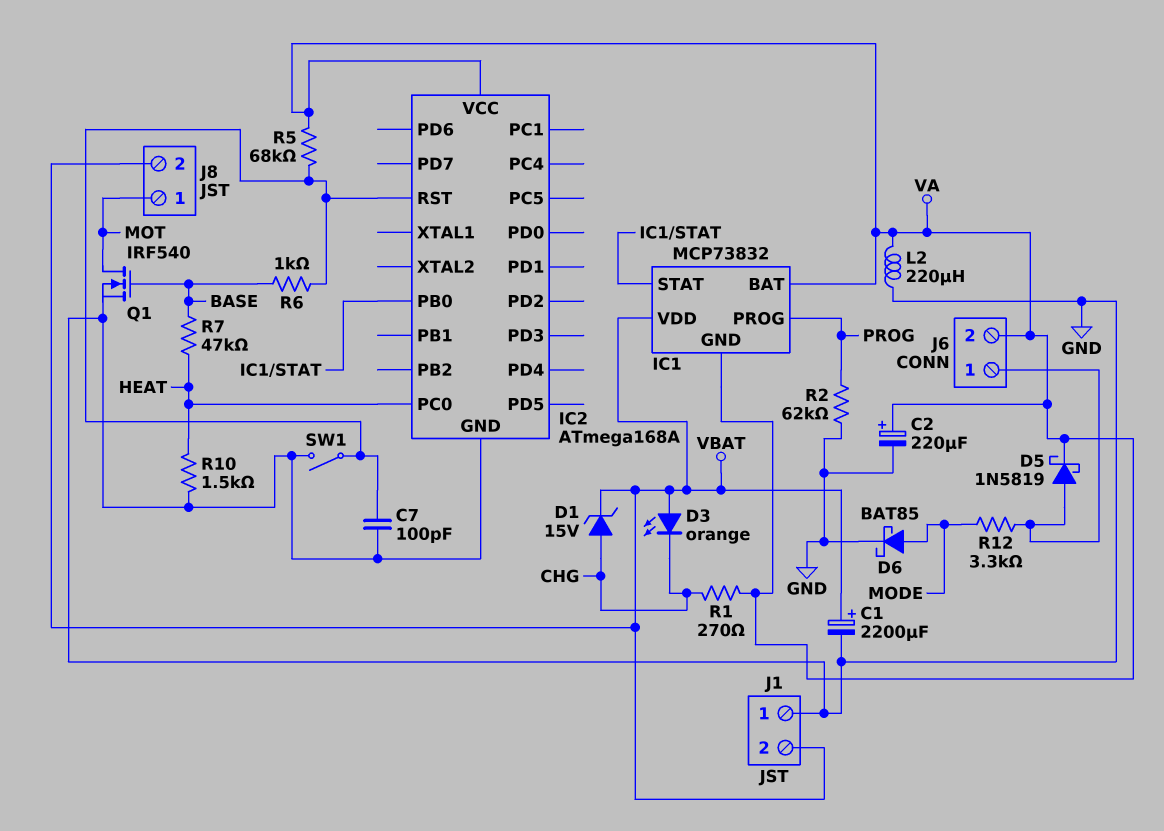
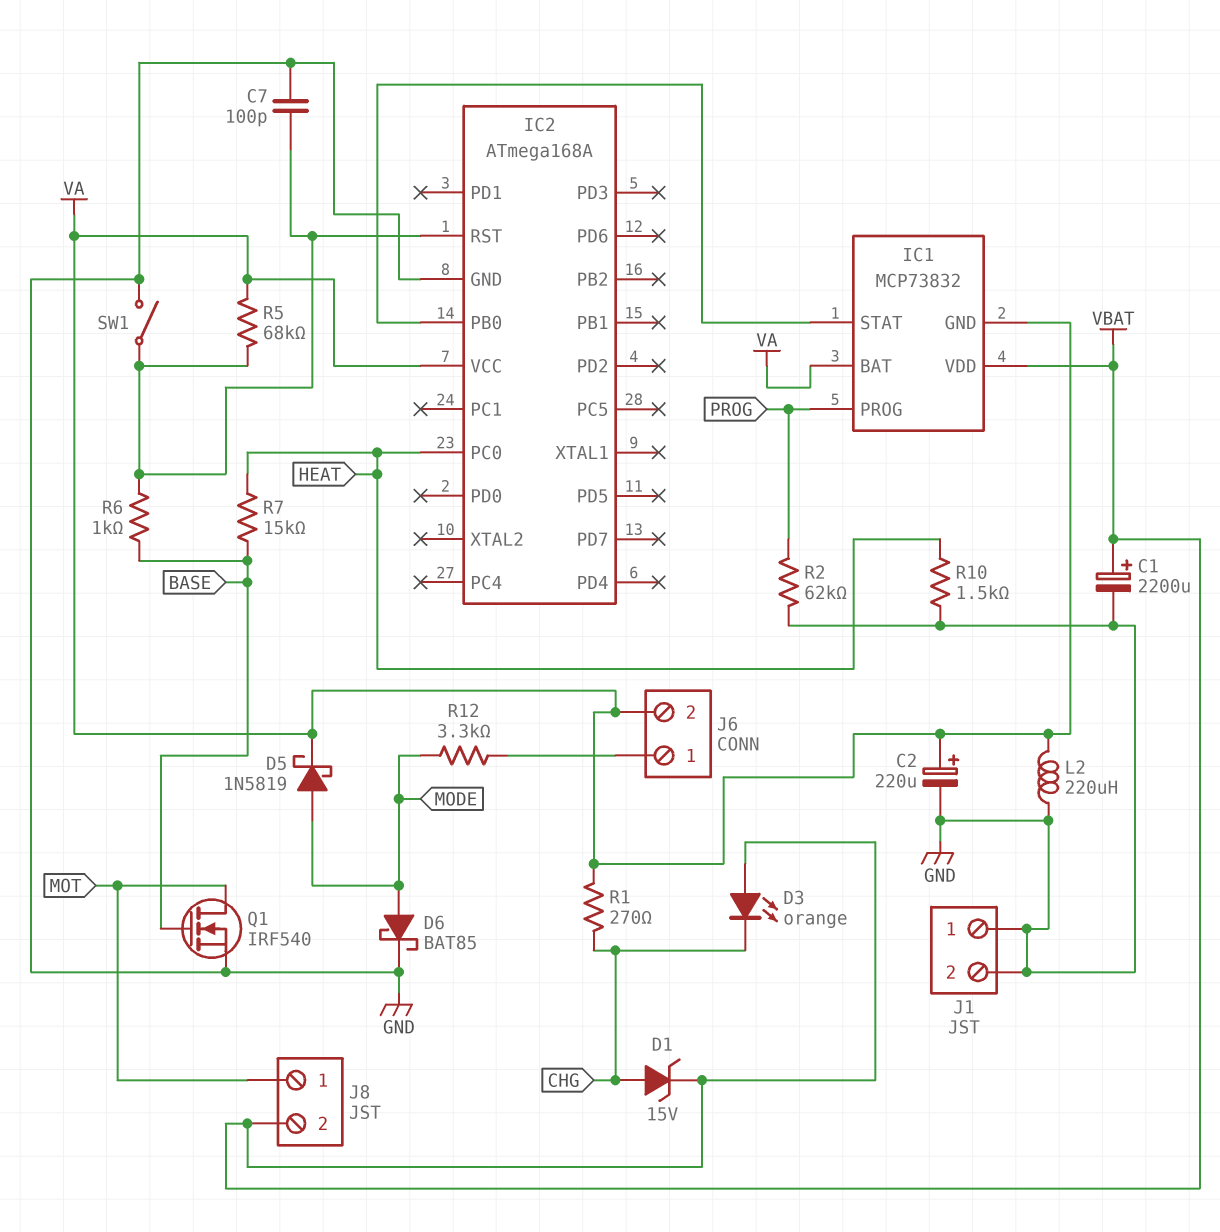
D5: schottky 1N5819 (A J6/1, K VA) -> schottky 1N5819 (A MODE, K VA)
J1 pin 2: VBAT -> GND
R7: 47k (BASE, HEAT) -> 15k (BASE, HEAT)

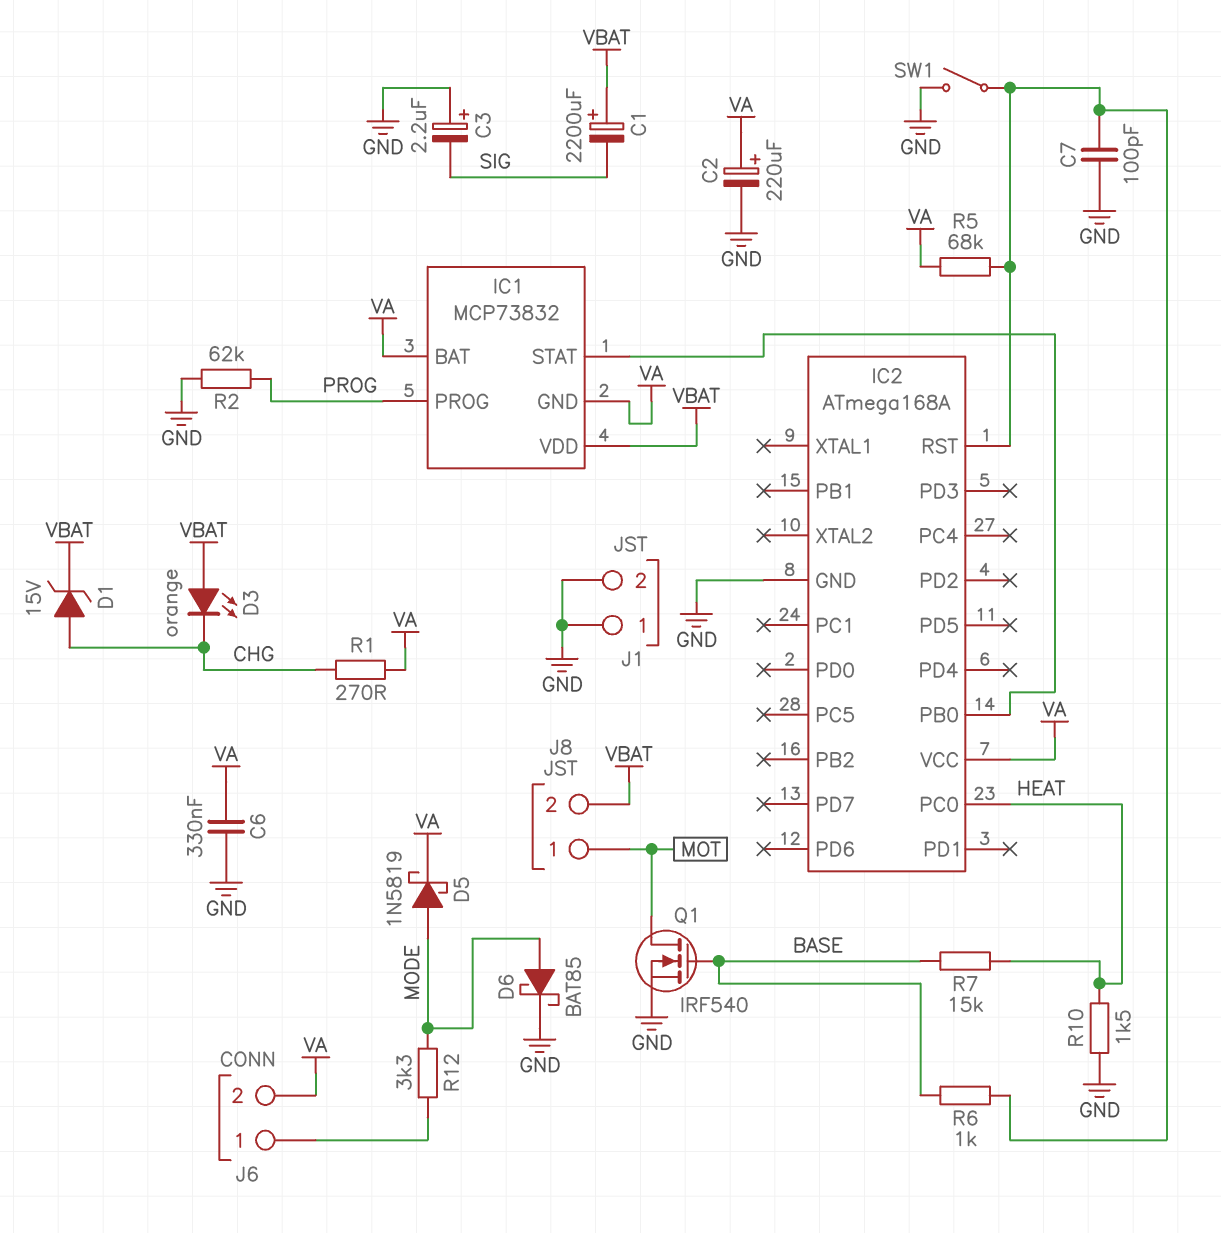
C1: 2200uF (plus VBAT, minus GND) -> 2200uF (plus VBAT, minus SIG)
C3: none -> 2.2uF (plus GND, minus SIG)
C6: none -> 330nF (GND, VA)
L2: 220uH (GND, VA) -> none

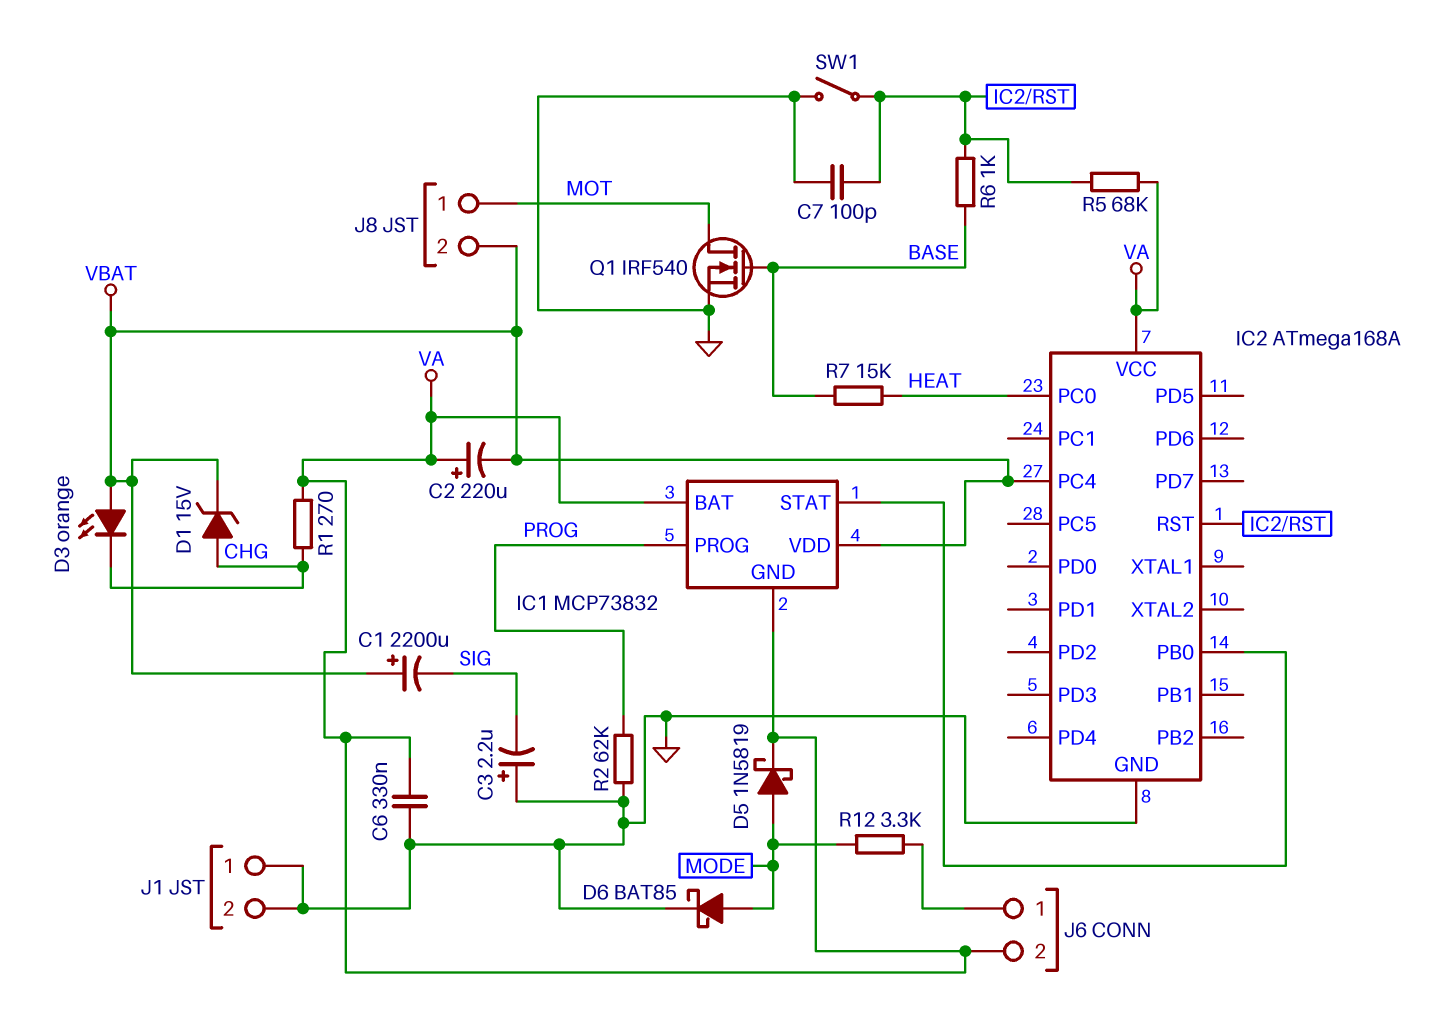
C2: 220uF (plus VA, minus GND) -> 220uF (plus VA, minus VBAT)
IC2 pin PC4: none -> VBAT
R10: 1.5k (GND, HEAT) -> none

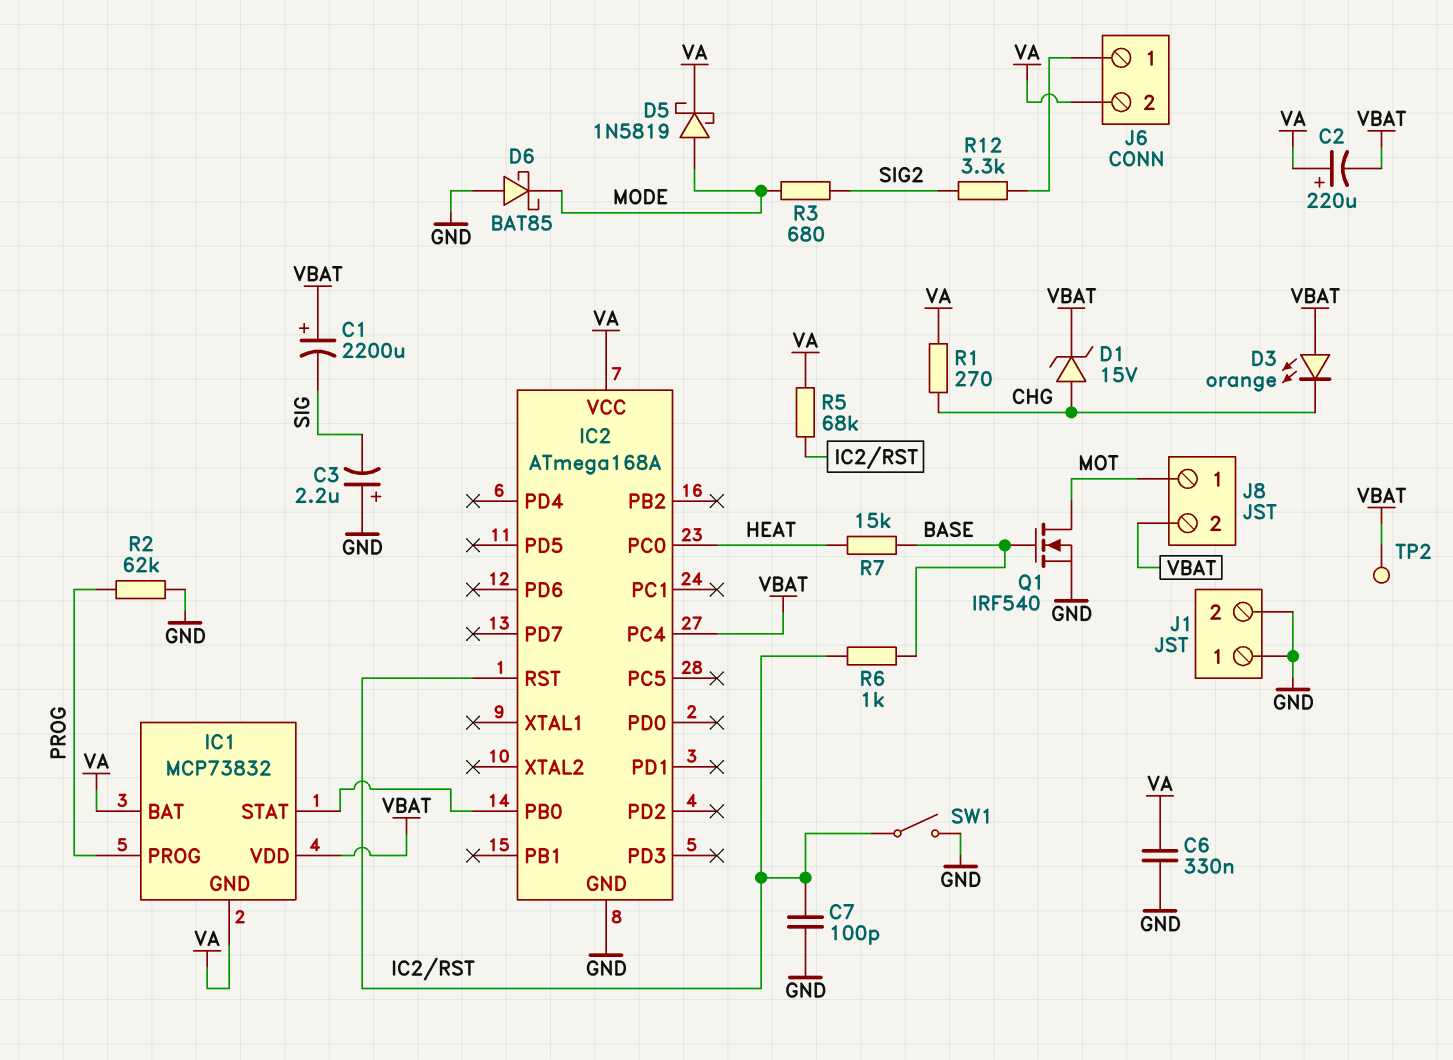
D6: schottky BAT85 (A MODE, K GND) -> schottky BAT85 (A GND, K MODE)
R3: none -> 680 (MODE, SIG2)
R12: 3.3k (J6/1, MODE) -> 3.3k (J6/1, SIG2)
TP2: none -> test point (VBAT)

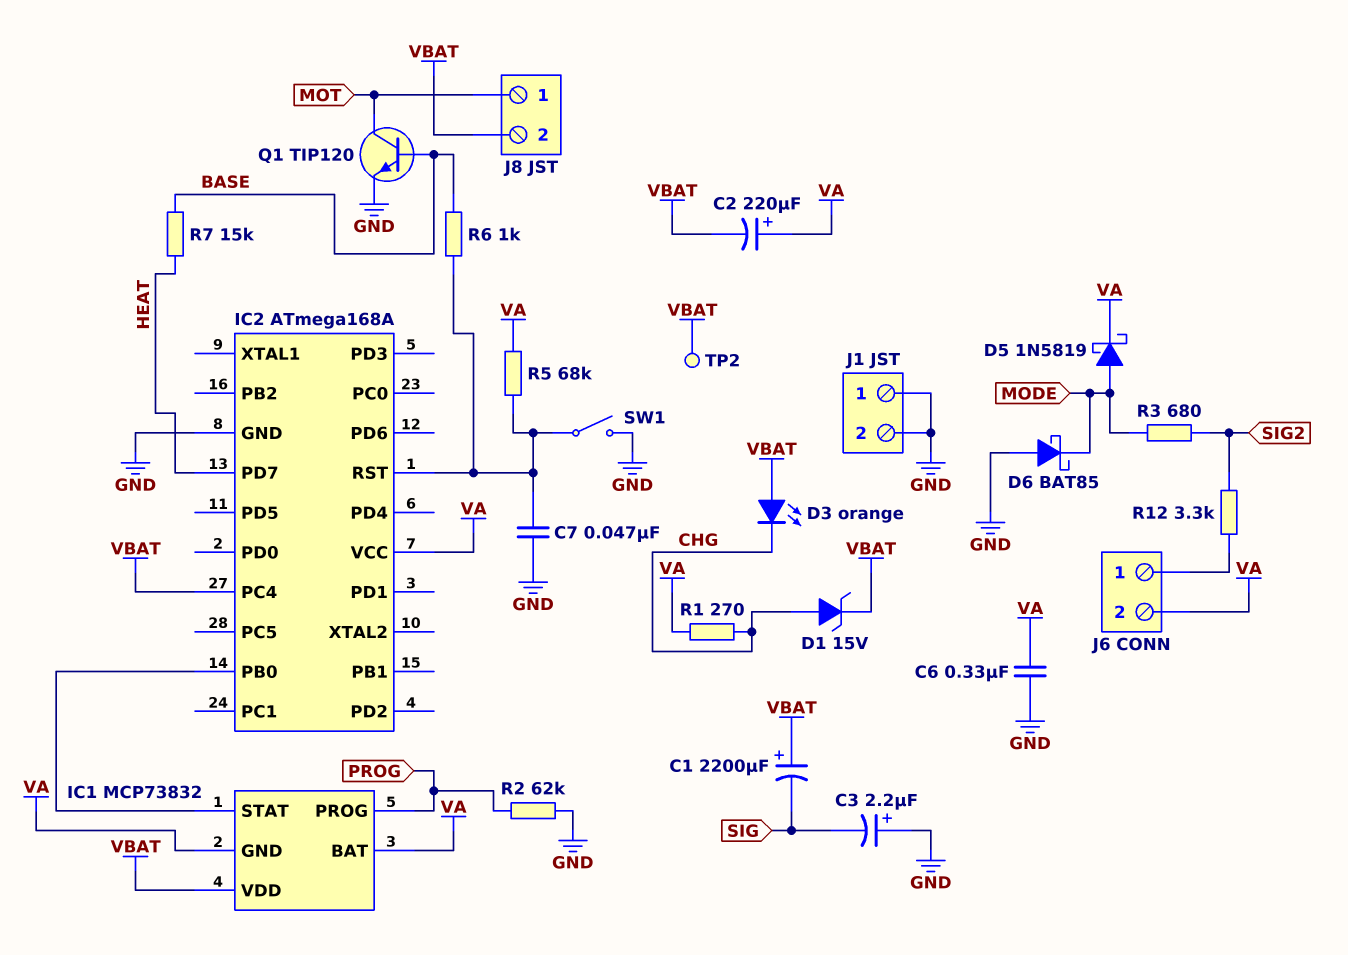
C7: 100pF (GND, IC2/RST) -> 47nF (GND, IC2/RST)
IC2 pin PC0: HEAT -> none
IC2 pin PD7: none -> HEAT
Q1: NMOS IRF540 (G BASE, D MOT, S GND) -> NPN TIP120 (B BASE, C MOT, E GND)

